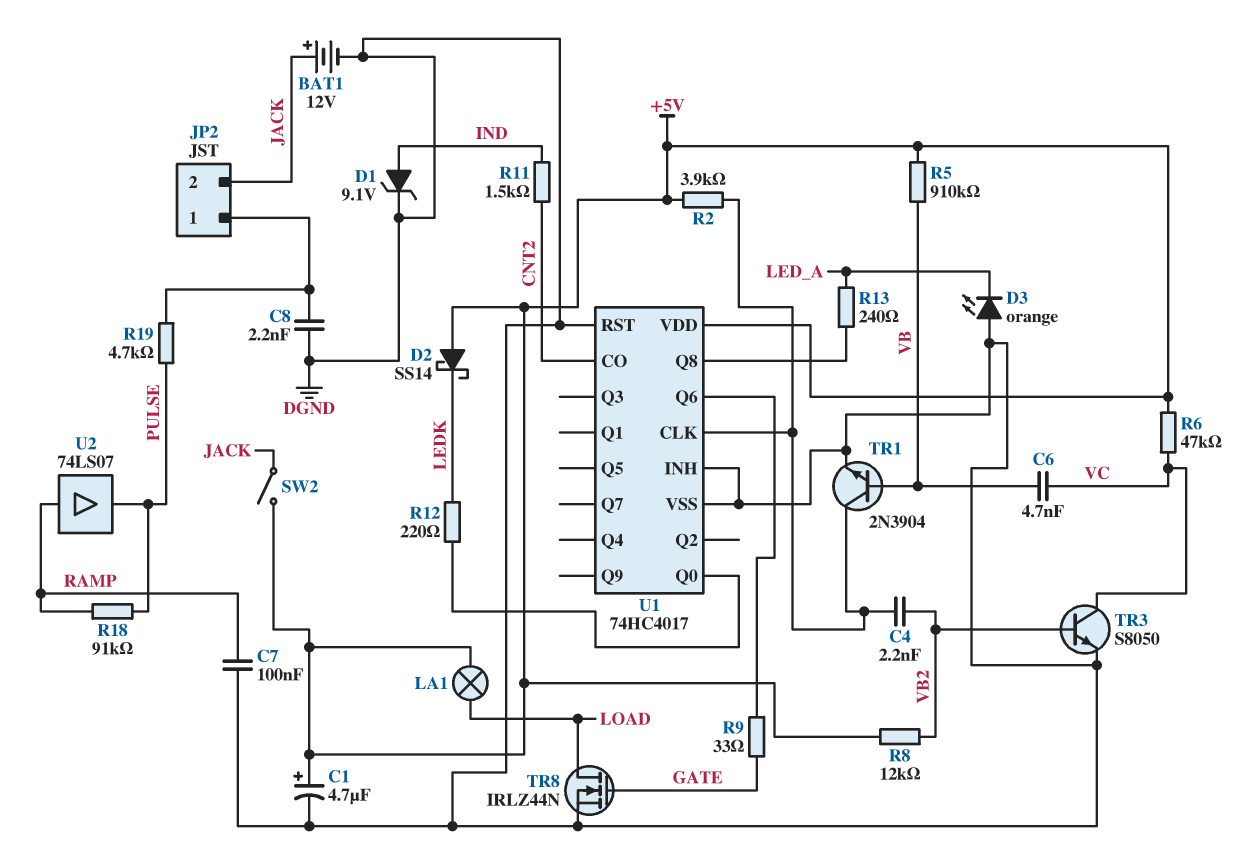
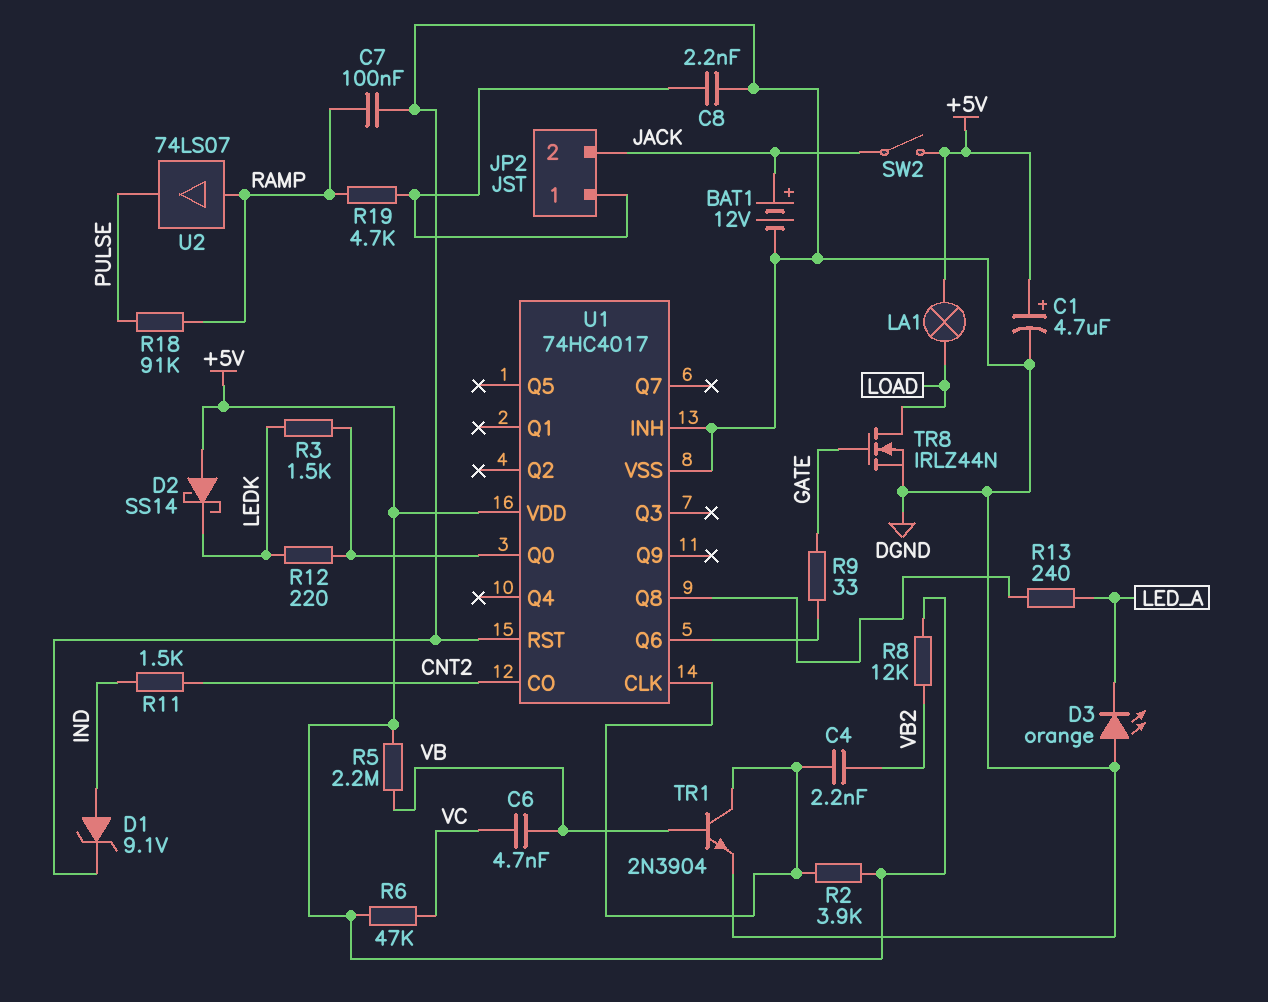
R3: none -> 1.5k (LEDK, U1/Q0)
R5: 910k (+5V, VB) -> 2.2M (+5V, VB)
R19: 4.7k (JP2/1, PULSE) -> 4.7k (JP2/1, RAMP)
TR3: NPN S8050 (B VB2, C VC, E DGND) -> none

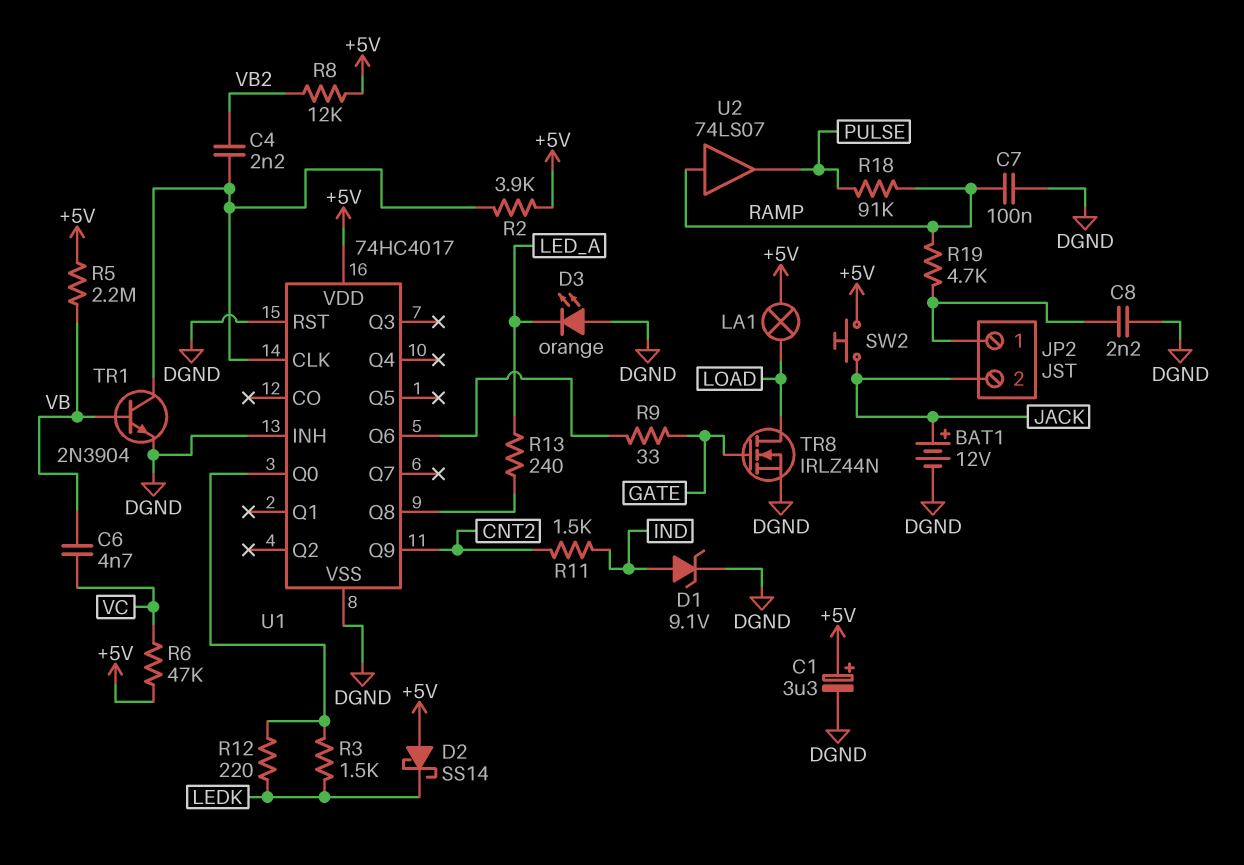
C1: 4.7uF (plus +5V, minus DGND) -> 3.3uF (plus +5V, minus DGND)
SW2: switch (+5V, JACK) -> button (+5V, JACK)
U1 pin CO: CNT2 -> none
U1 pin Q9: none -> CNT2

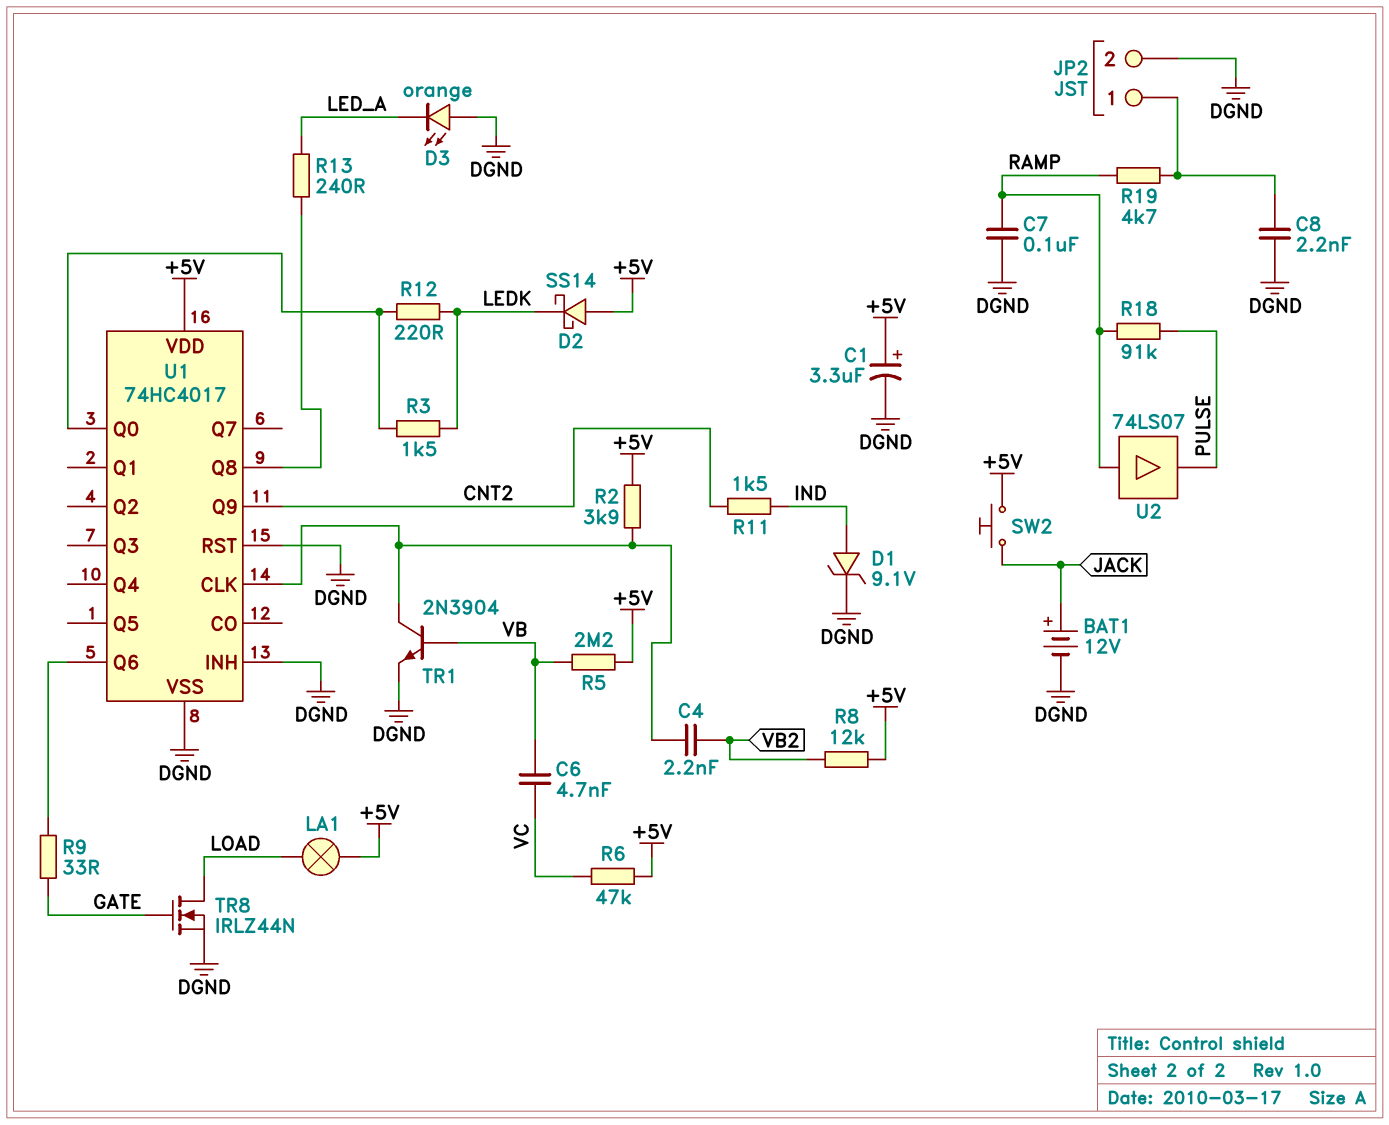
JP2 pin 2: JACK -> DGND

